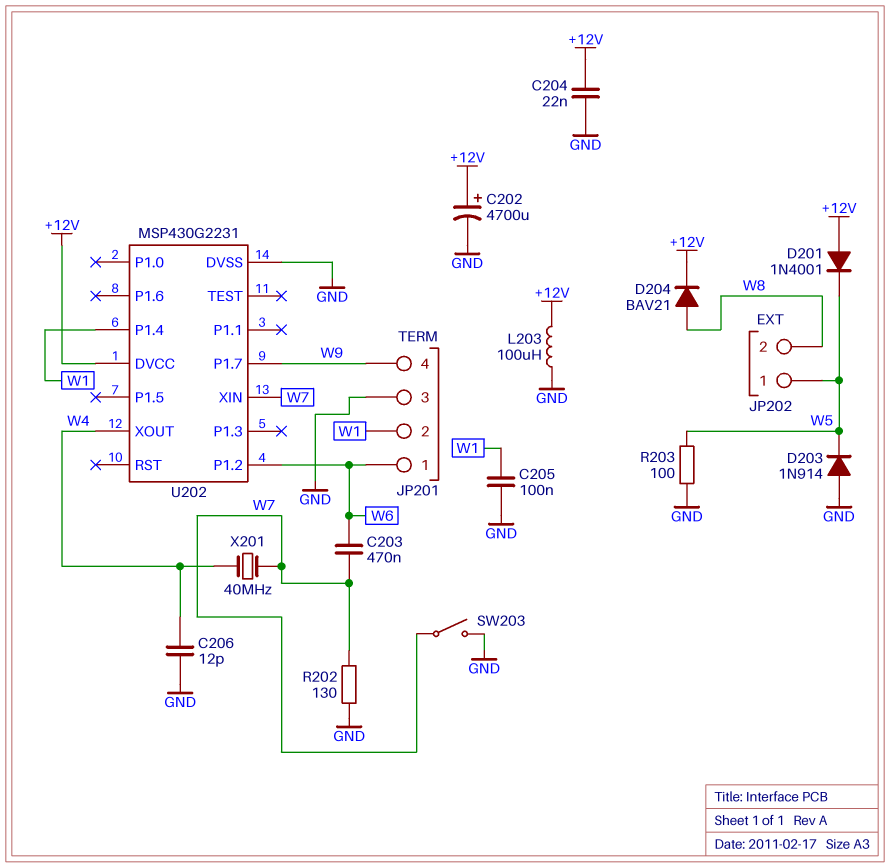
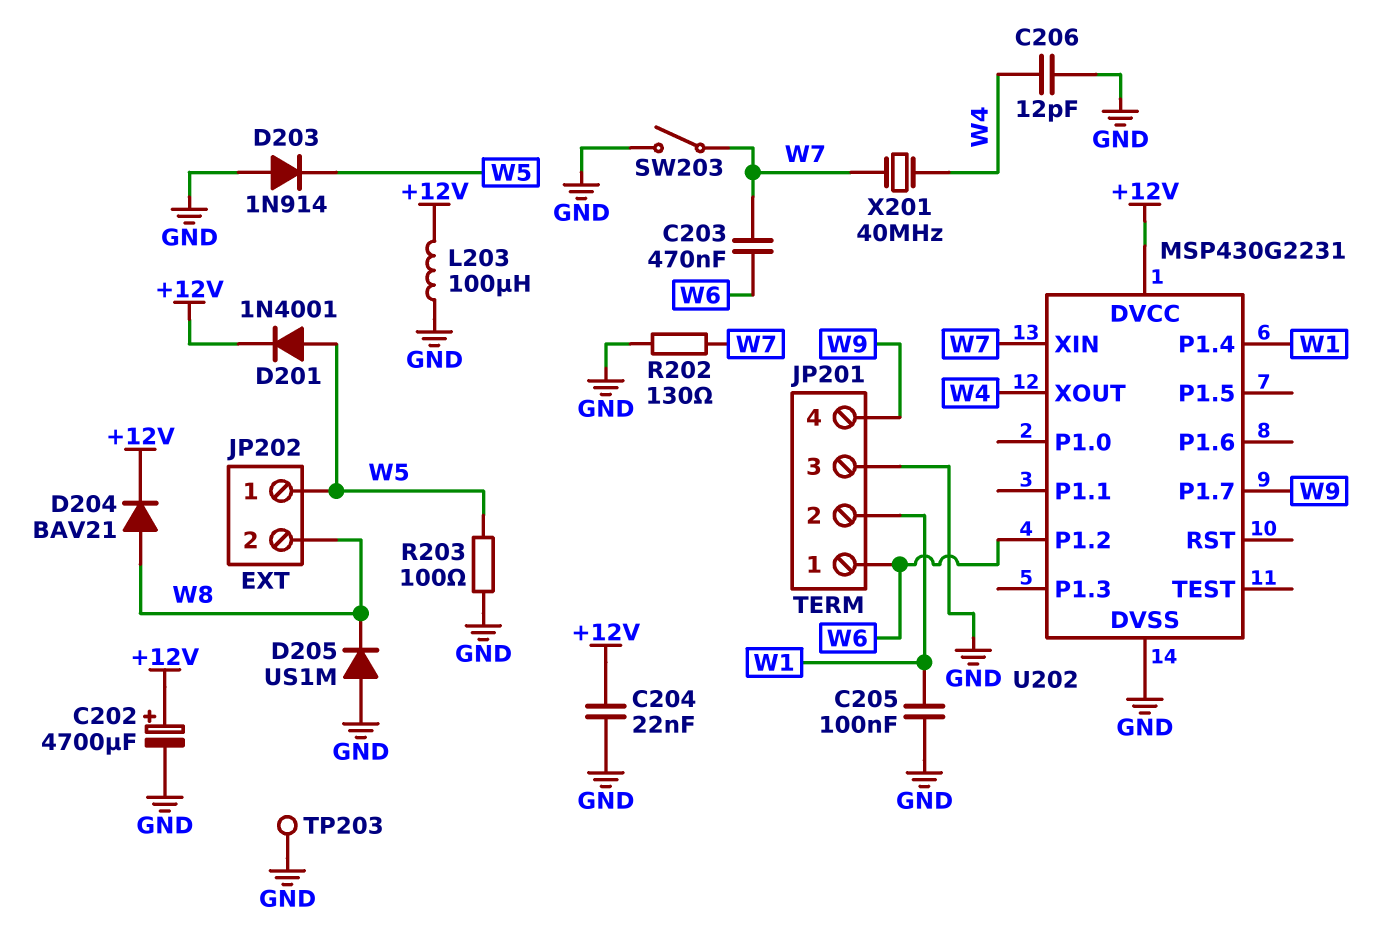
D201: diode 1N4001 (A +12V, K W5) -> diode 1N4001 (A W5, K +12V)
D205: none -> diode US1M (A GND, K W8)
TP203: none -> test point (GND)

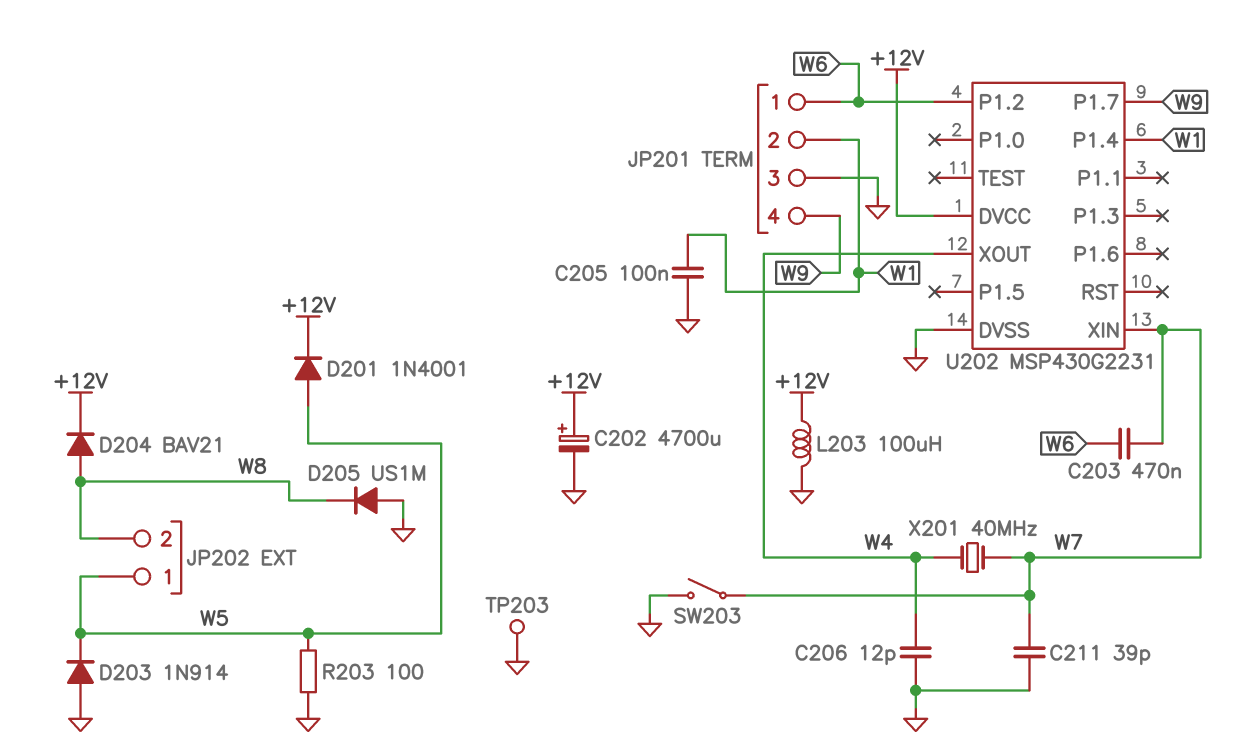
C204: 22nF (+12V, GND) -> none
C211: none -> 39pF (GND, W7)
R202: 130 (GND, W7) -> none

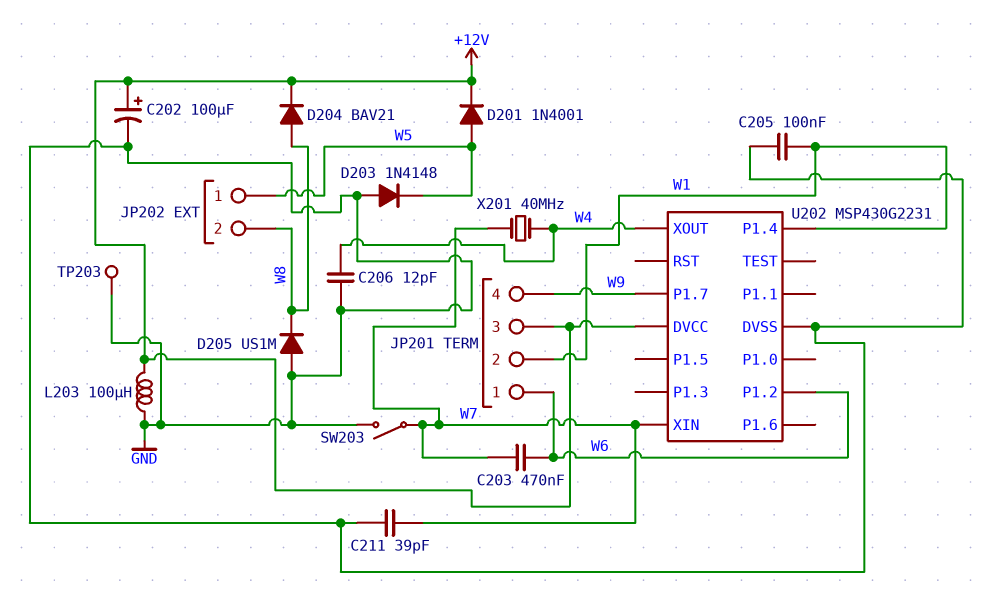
C202: 4700uF (plus +12V, minus GND) -> 100uF (plus +12V, minus GND)
D203: diode 1N914 (A GND, K W5) -> diode 1N4148 (A GND, K W5)
JP201 pin 3: GND -> +12V
R203: 100 (GND, W5) -> none

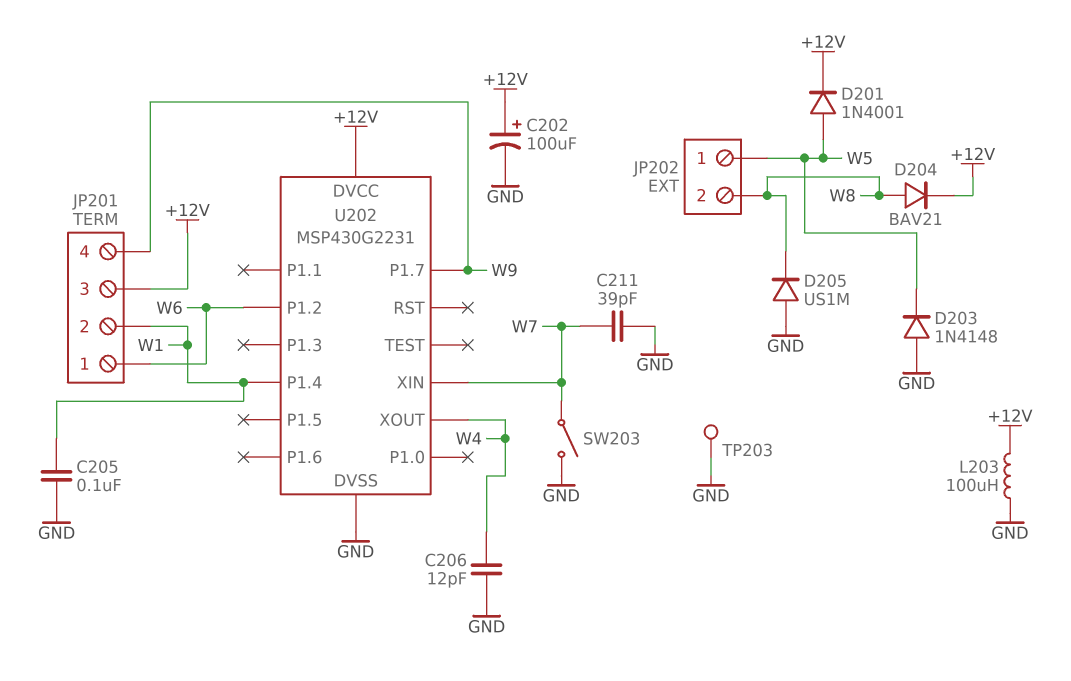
C203: 470nF (W6, W7) -> none
X201: 40MHz (W4, W7) -> none

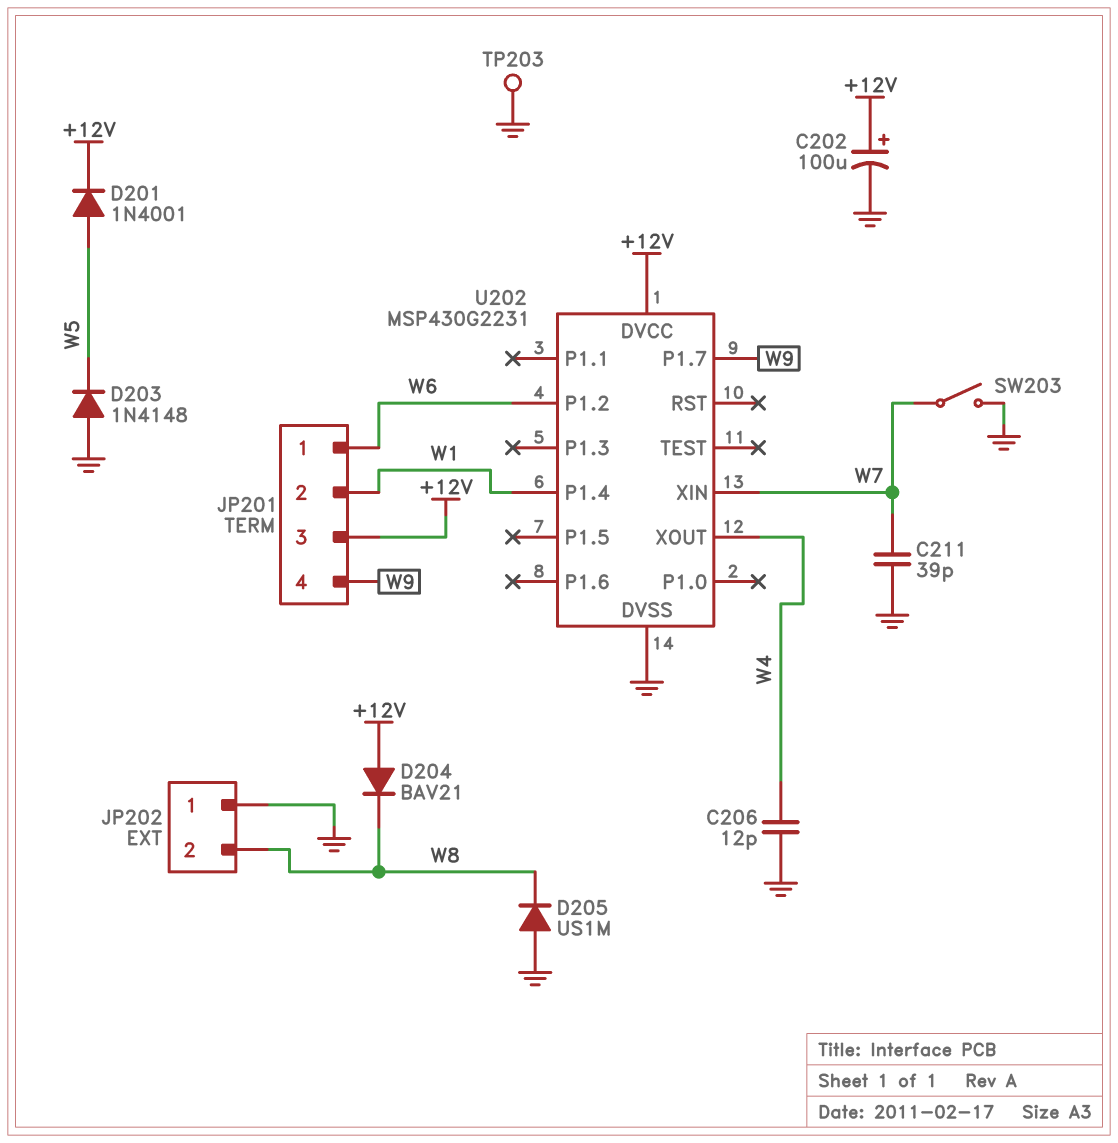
C205: 100nF (GND, W1) -> none
D204: diode BAV21 (A W8, K +12V) -> diode BAV21 (A +12V, K W8)
JP202 pin 1: W5 -> GND
L203: 100uH (+12V, GND) -> none

